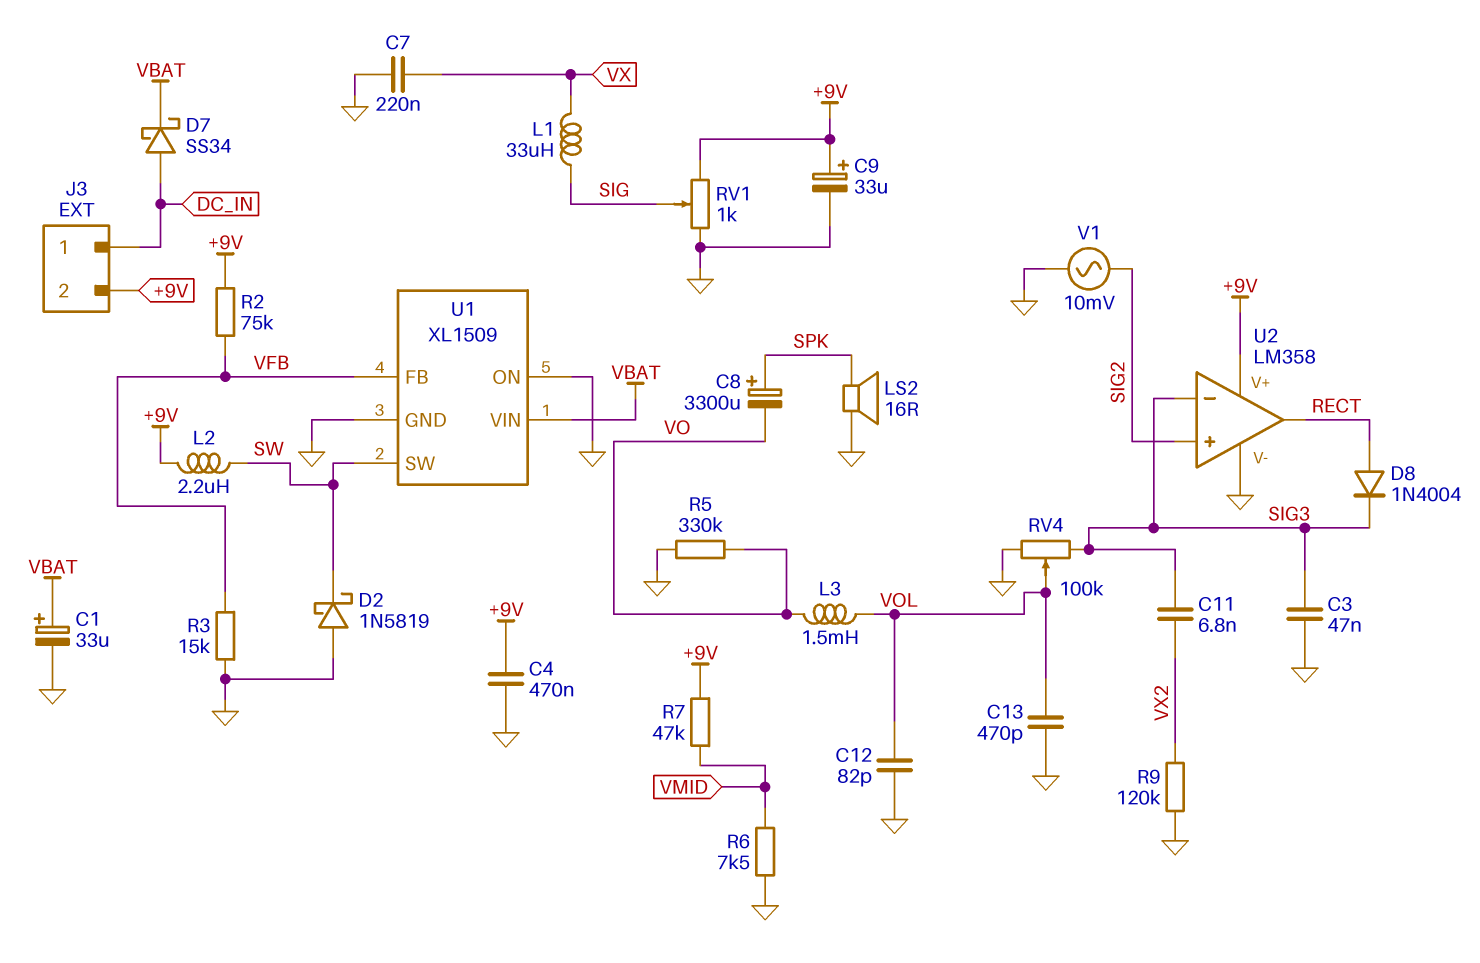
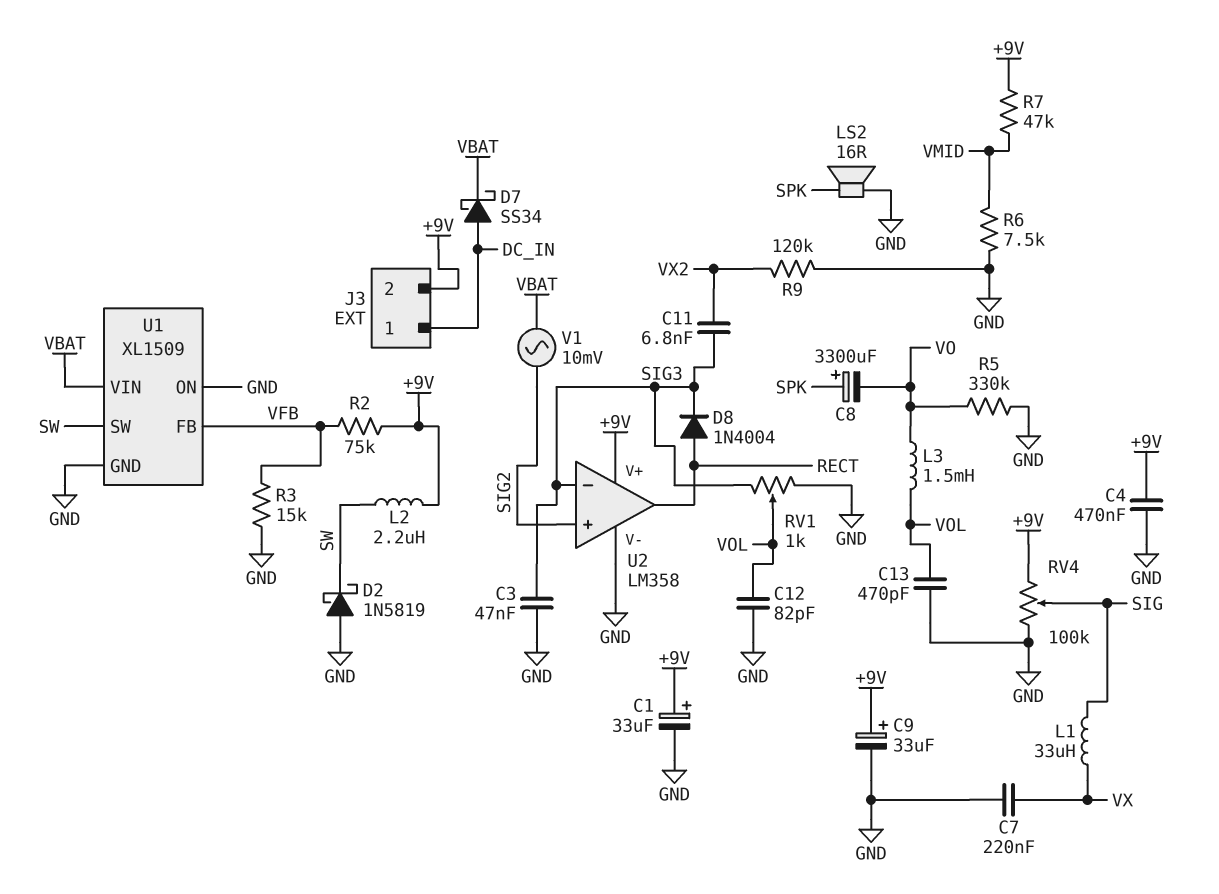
C1: 33uF (plus VBAT, minus GND) -> 33uF (plus +9V, minus GND)
RV1: 1k (+9V, GND, wiper SIG) -> 1k (GND, SIG3, wiper VOL)
RV4: 100k (GND, SIG3, wiper VOL) -> 100k (+9V, GND, wiper SIG)
V1: AC 10mV (GND, SIG2) -> AC 10mV (SIG2, VBAT)

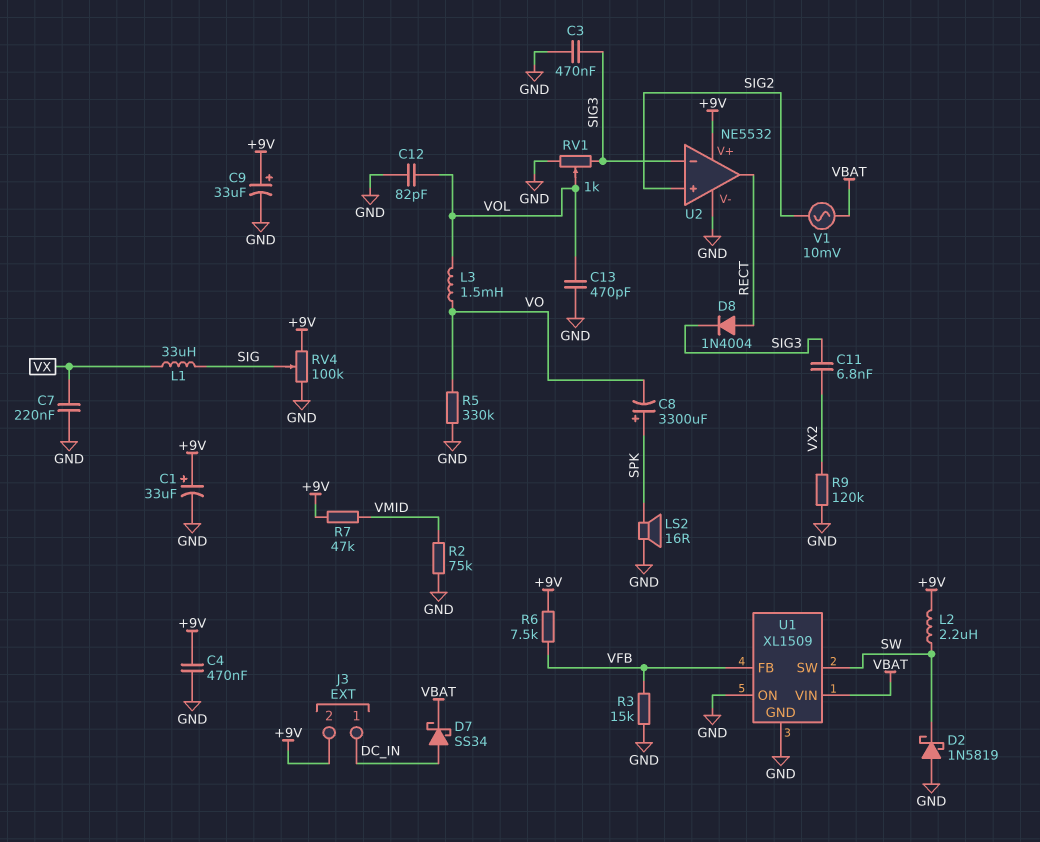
C3: 47nF (GND, SIG3) -> 470nF (GND, SIG3)
R2: 75k (+9V, VFB) -> 75k (GND, VMID)
R6: 7.5k (GND, VMID) -> 7.5k (+9V, VFB)
U2: LM358 -> NE5532

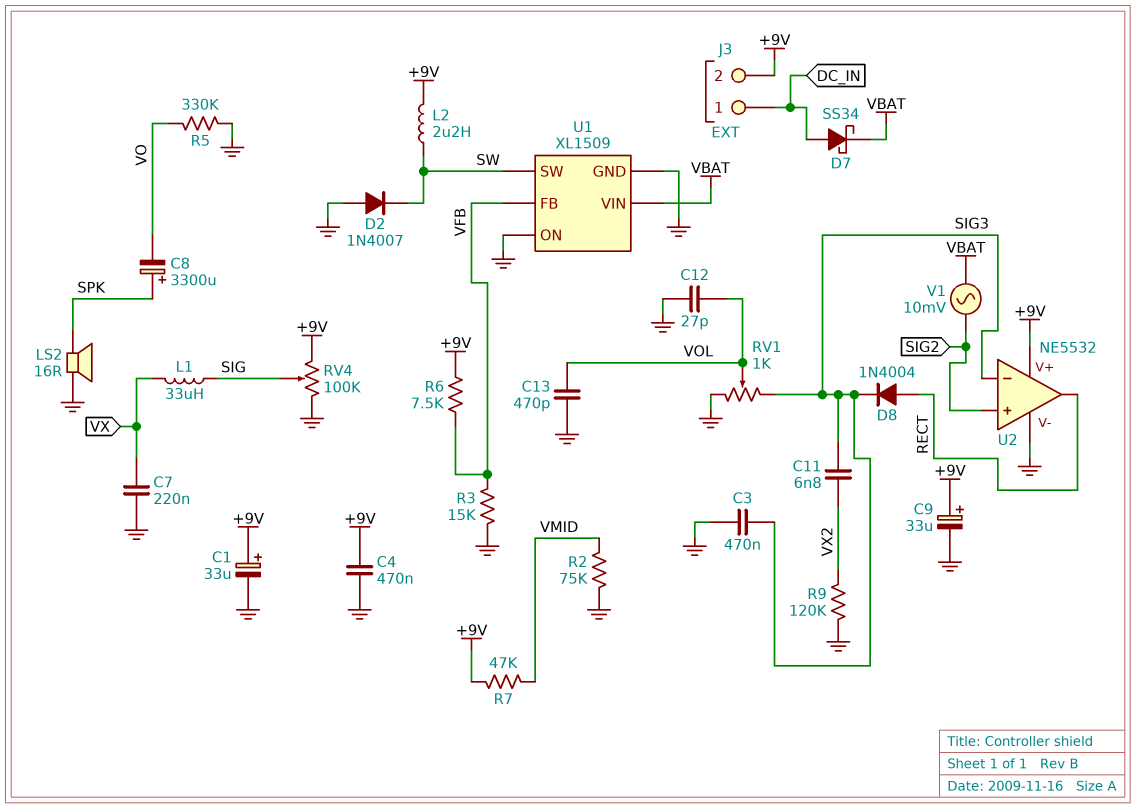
C12: 82pF (GND, VOL) -> 27pF (GND, VOL)
D2: schottky 1N5819 (A GND, K SW) -> diode 1N4007 (A GND, K SW)
L3: 1.5mH (VO, VOL) -> none

